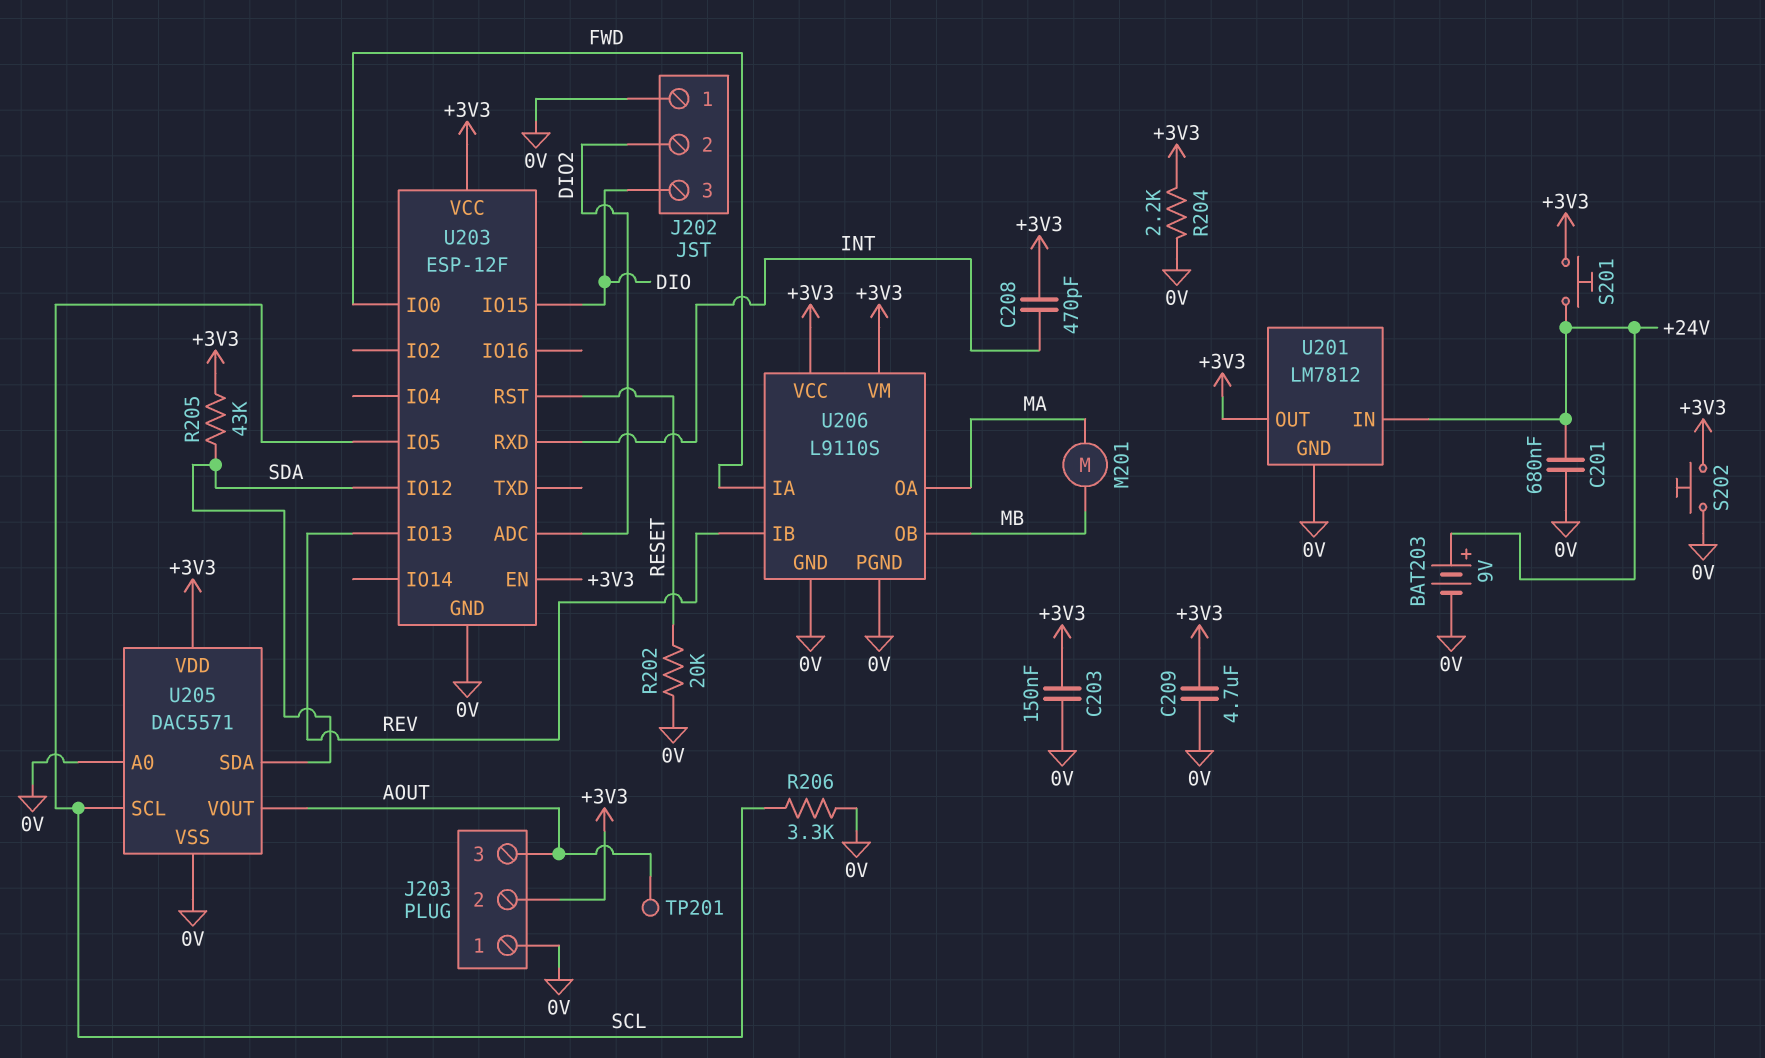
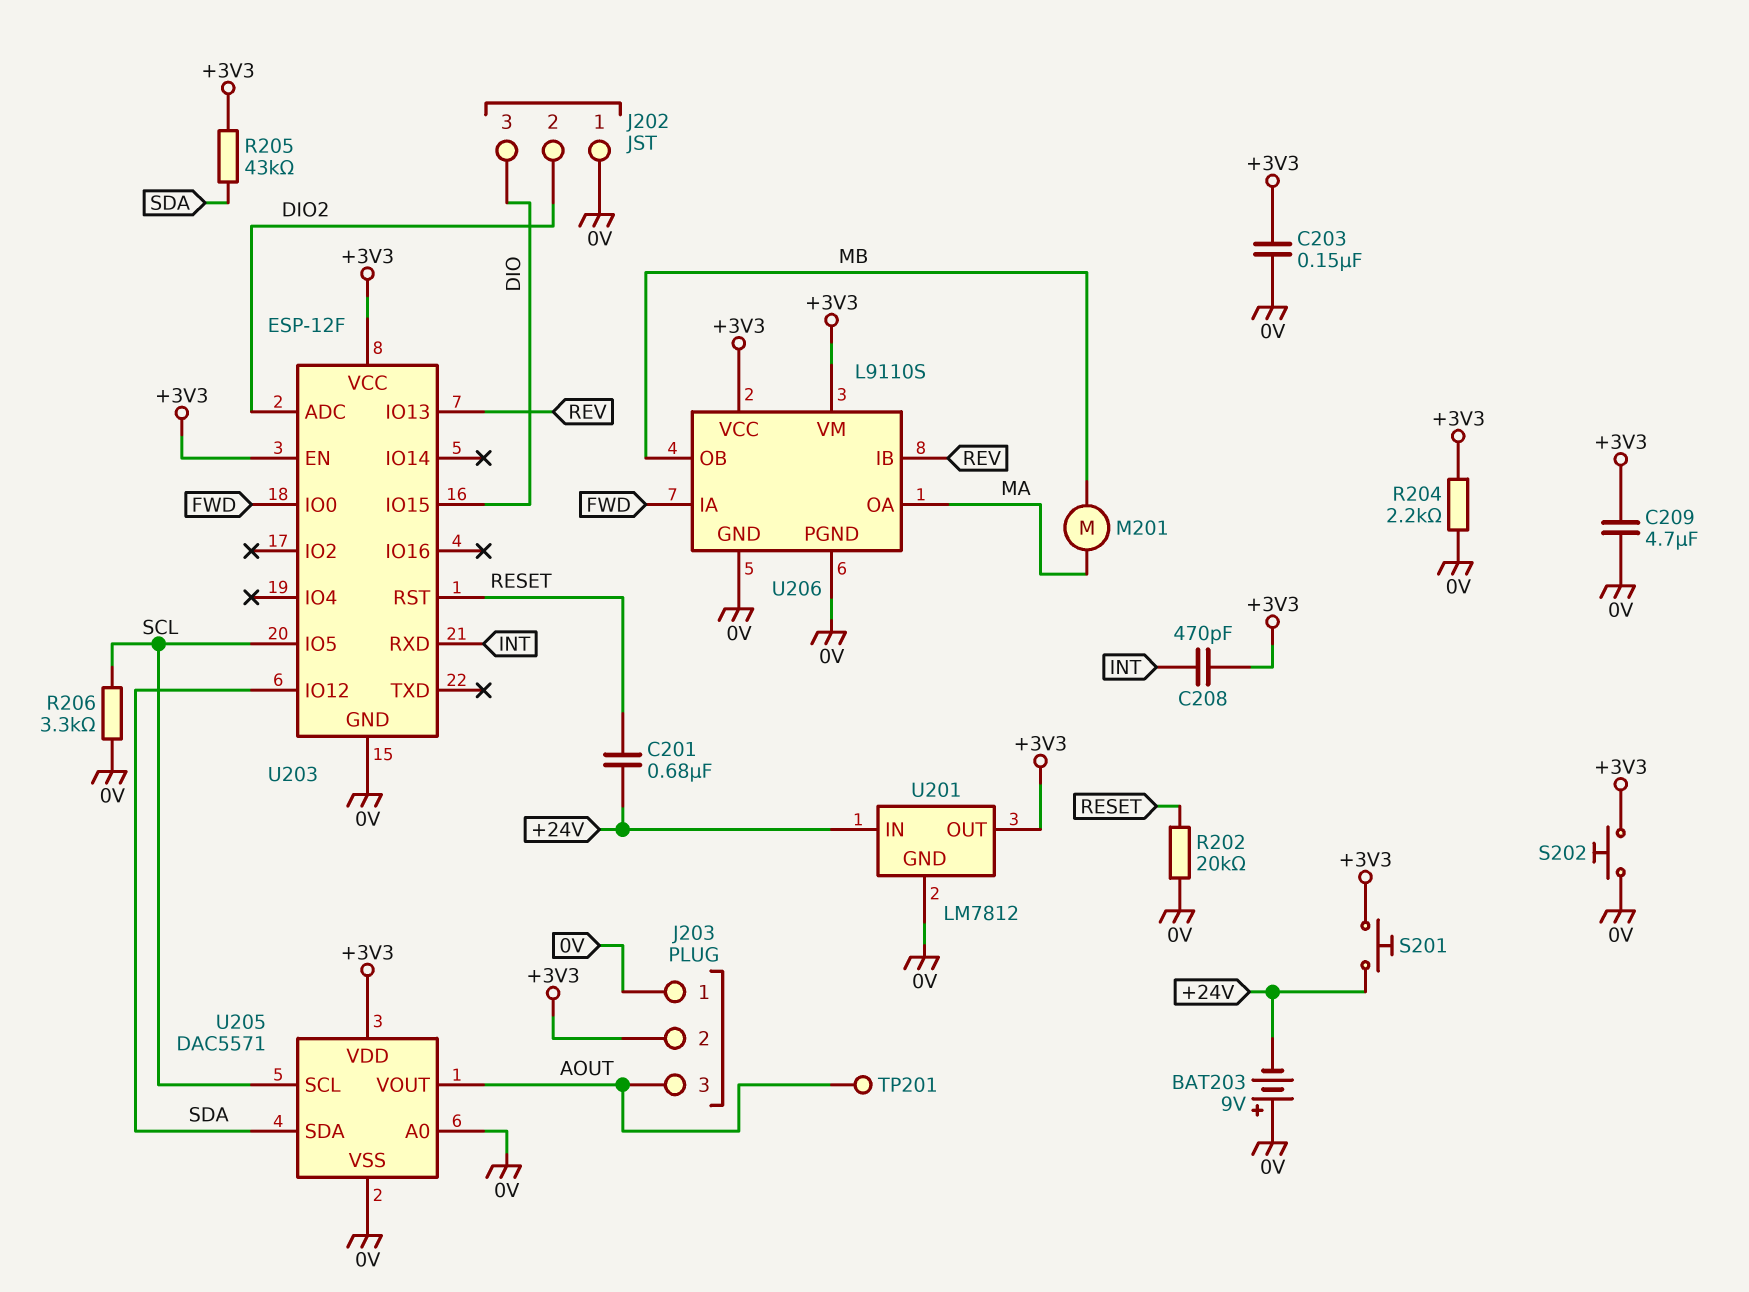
BAT203: 9V (plus +24V, minus 0V) -> 9V (plus 0V, minus +24V)
C201: 680nF (+24V, 0V) -> 680nF (+24V, RESET)

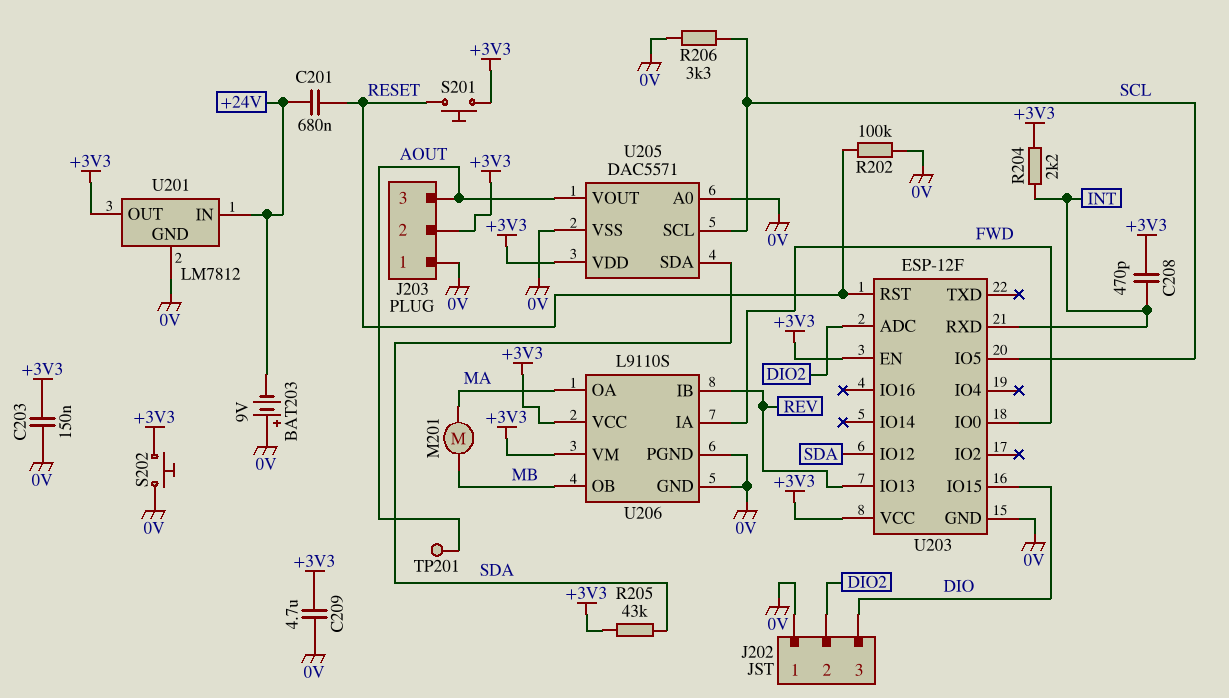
R202: 20k (0V, RESET) -> 100k (0V, RESET)
R204: 2.2k (+3V3, 0V) -> 2.2k (+3V3, INT)
S201: button (+3V3, +24V) -> button (+3V3, RESET)

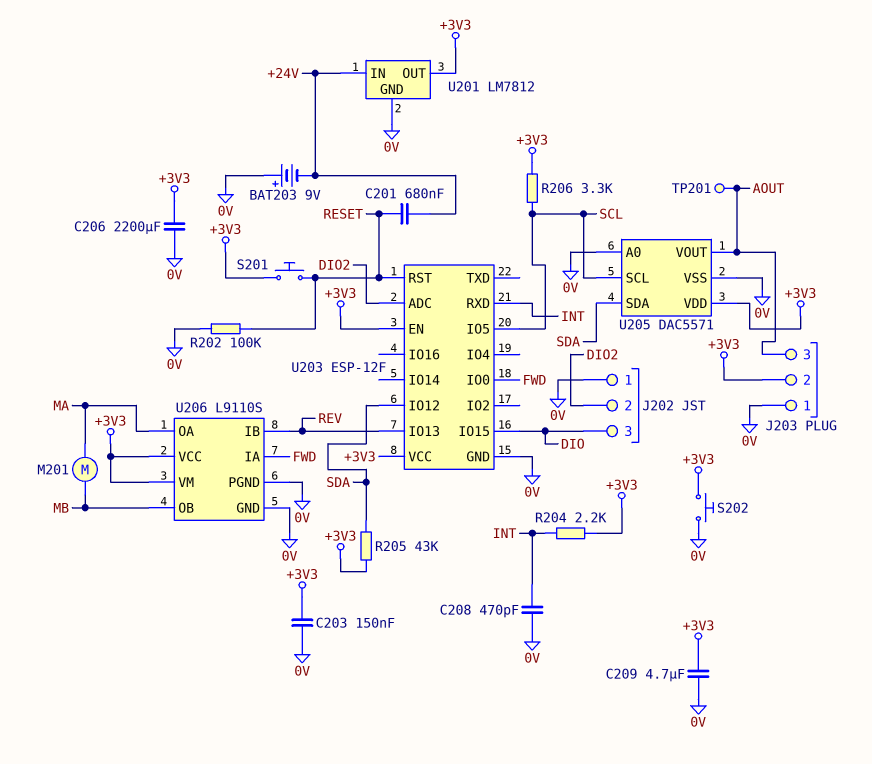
C206: none -> 2200uF (+3V3, 0V)
C208: 470pF (+3V3, INT) -> 470pF (0V, INT)
R206: 3.3k (0V, SCL) -> 3.3k (+3V3, SCL)

